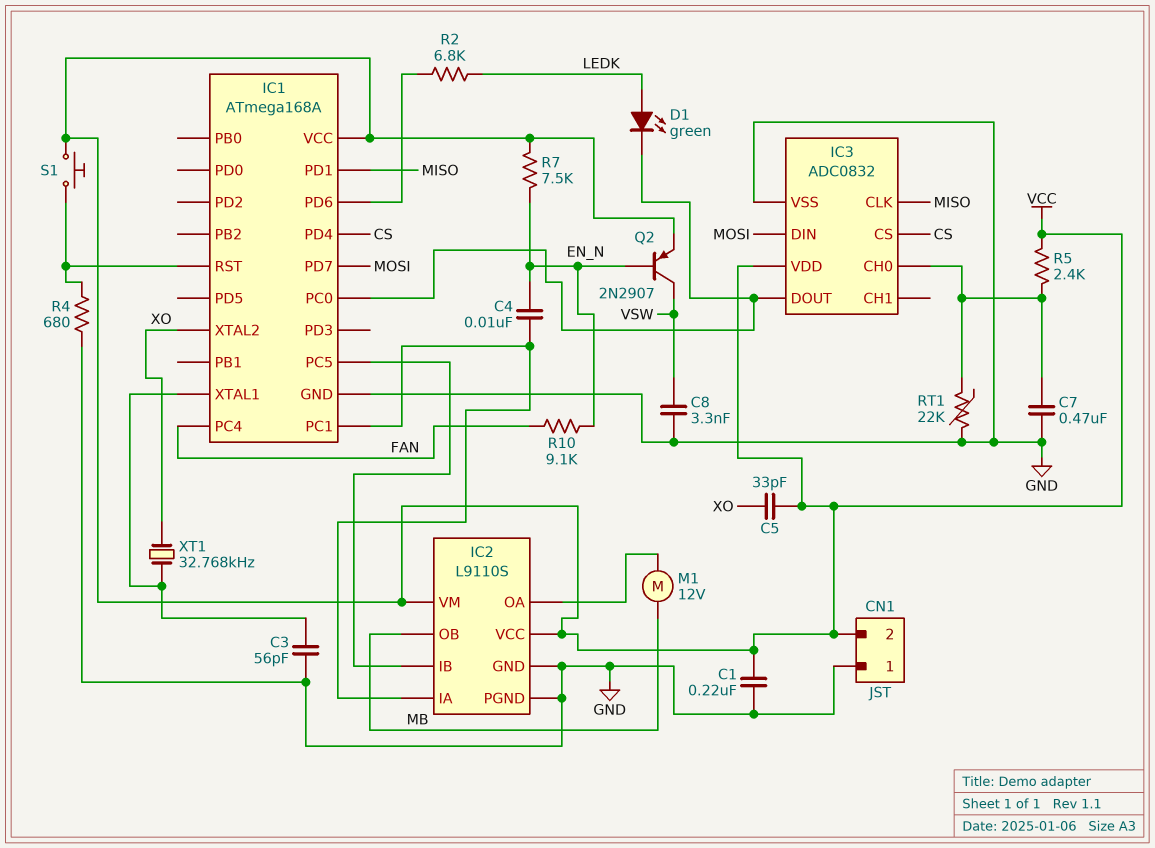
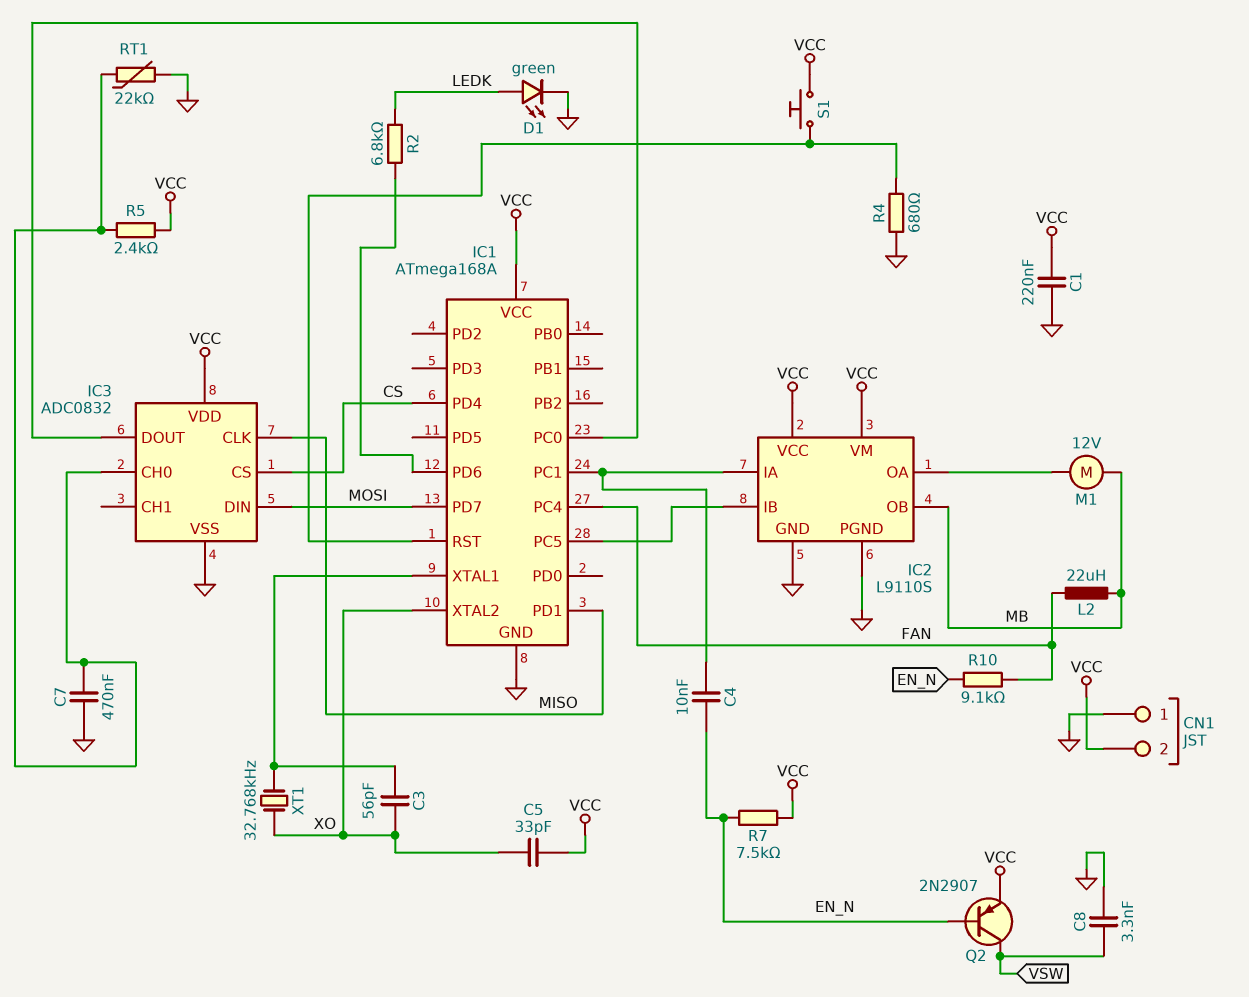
C3: 56pF (GND, IC1/XTAL1) -> 56pF (IC1/XTAL1, XO)
D1: LED green (A LEDK, K IC1/PC0) -> LED green (A LEDK, K GND)
L2: none -> 22uH (FAN, MB)

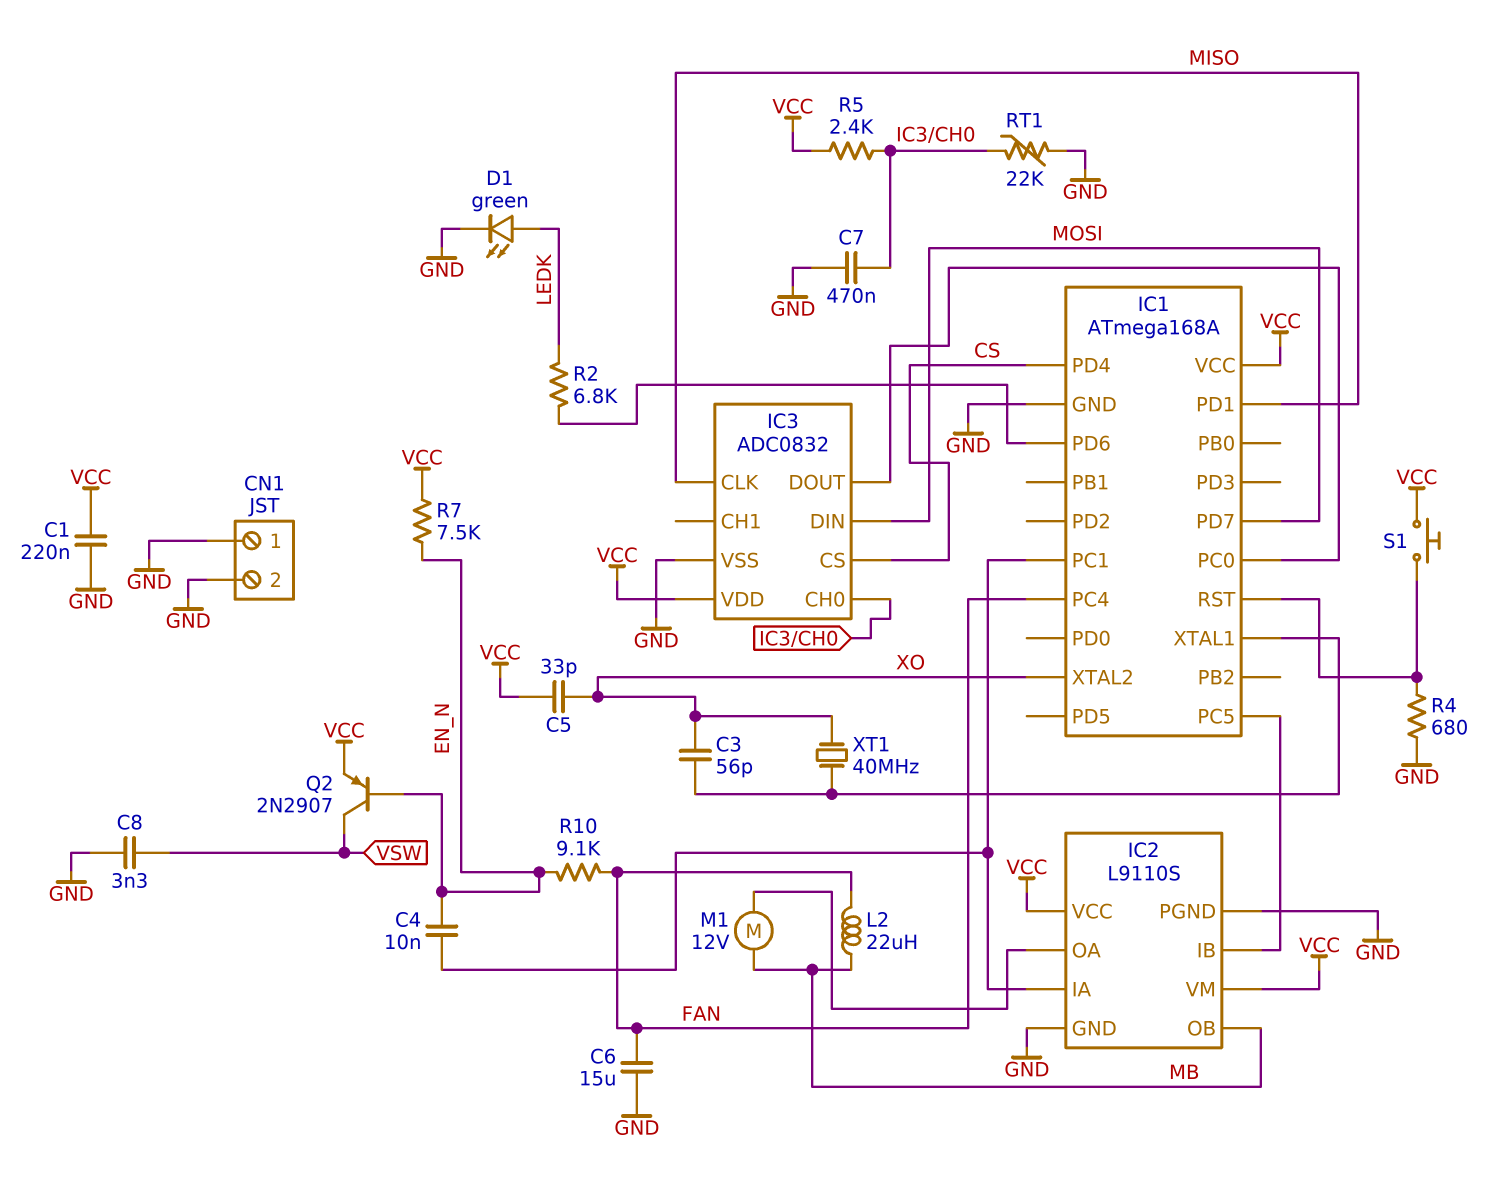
C6: none -> 15uF (FAN, GND)
CN1 pin 2: VCC -> GND
XT1: 32.768kHz (IC1/XTAL1, XO) -> 40MHz (IC1/XTAL1, XO)

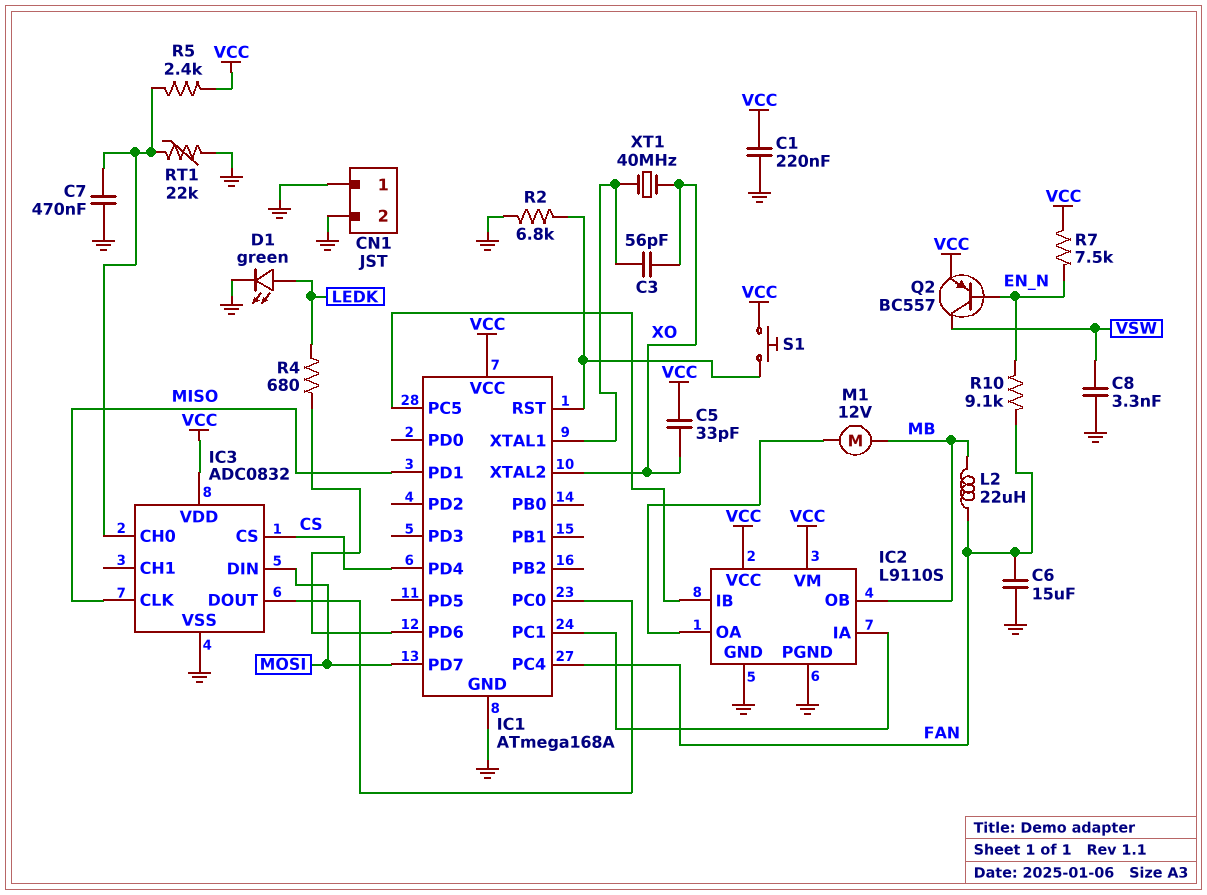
C4: 10nF (EN_N, IC1/PC1) -> none
Q2: PNP 2N2907 (B EN_N, C VSW, E VCC) -> PNP BC557 (B EN_N, C VSW, E VCC)
R2: 6.8k (IC1/PD6, LEDK) -> 6.8k (GND, IC1/RST)
R4: 680 (GND, IC1/RST) -> 680 (IC1/PD6, LEDK)

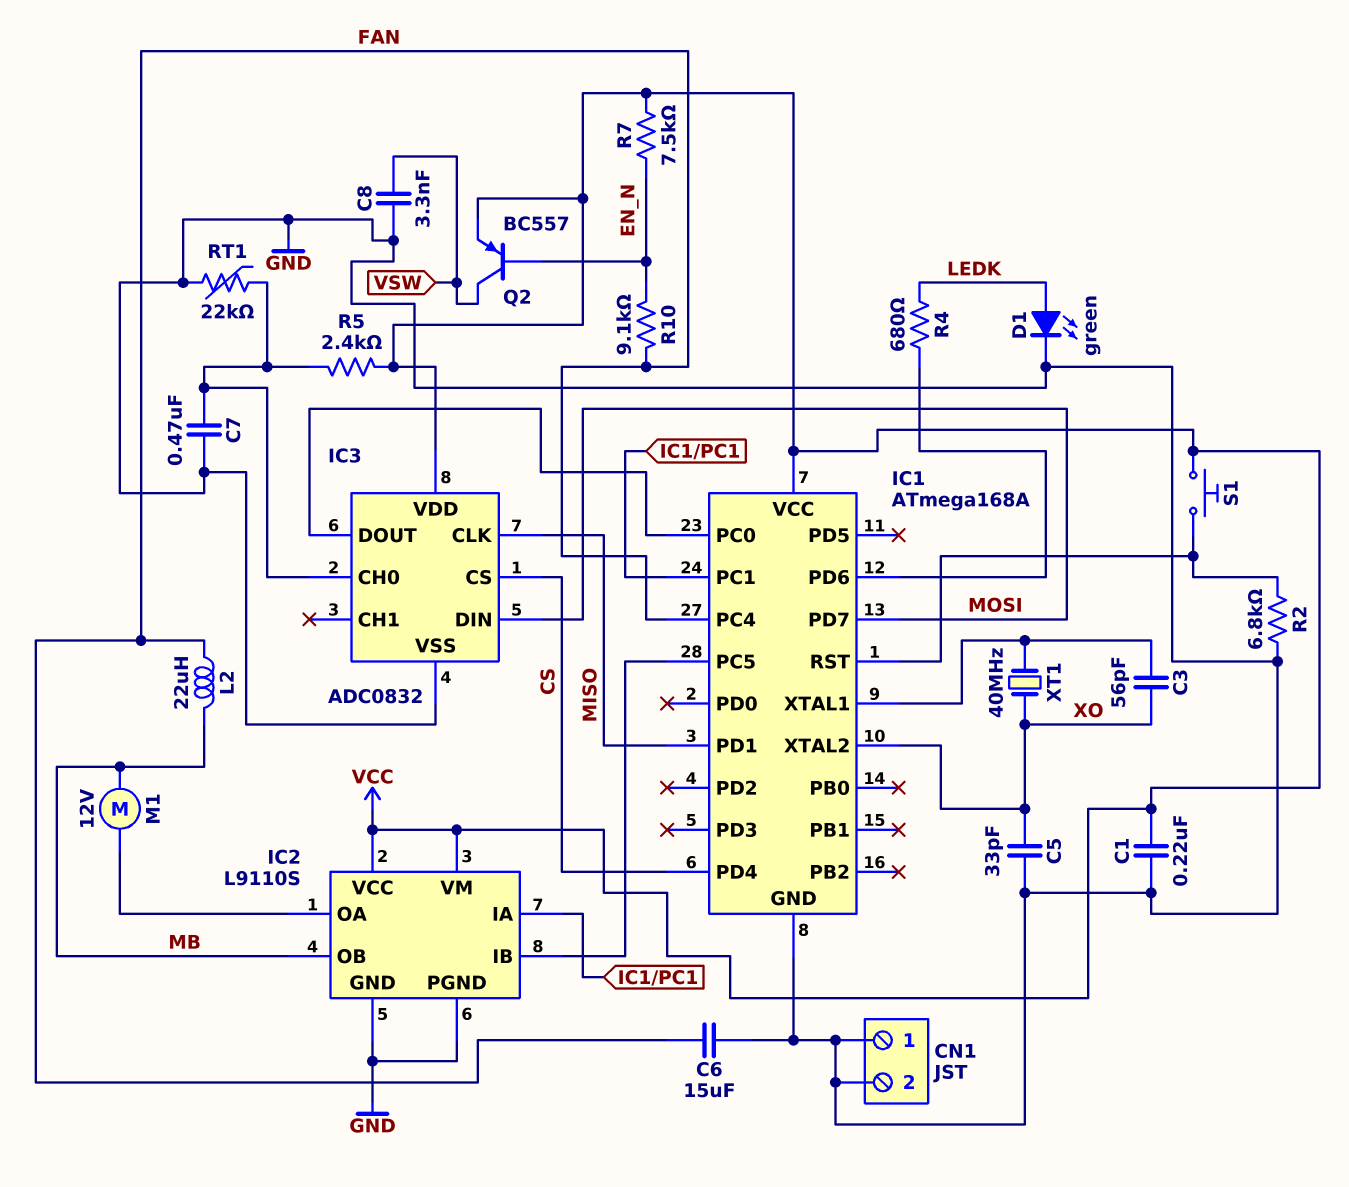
C5: 33pF (VCC, XO) -> 33pF (GND, XO)

